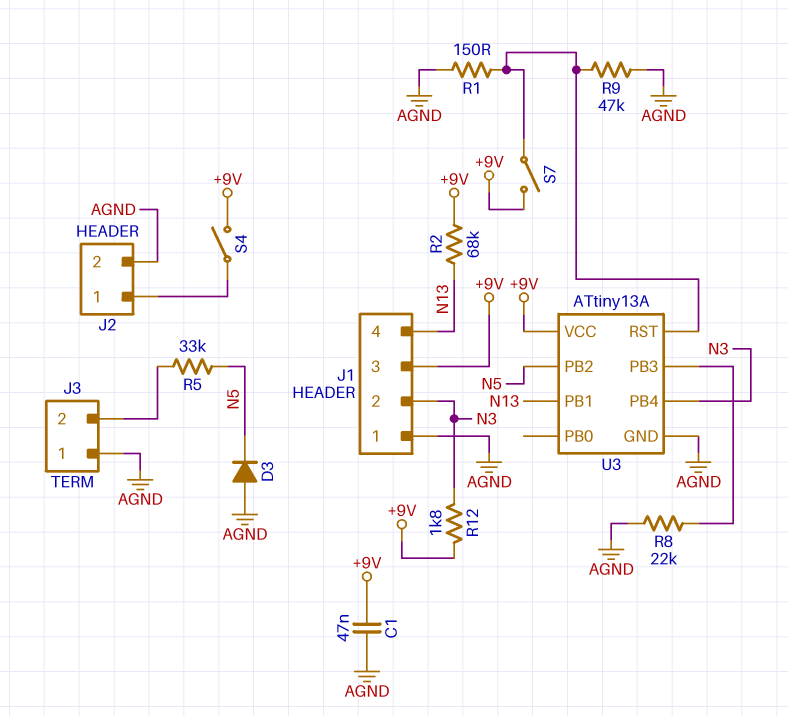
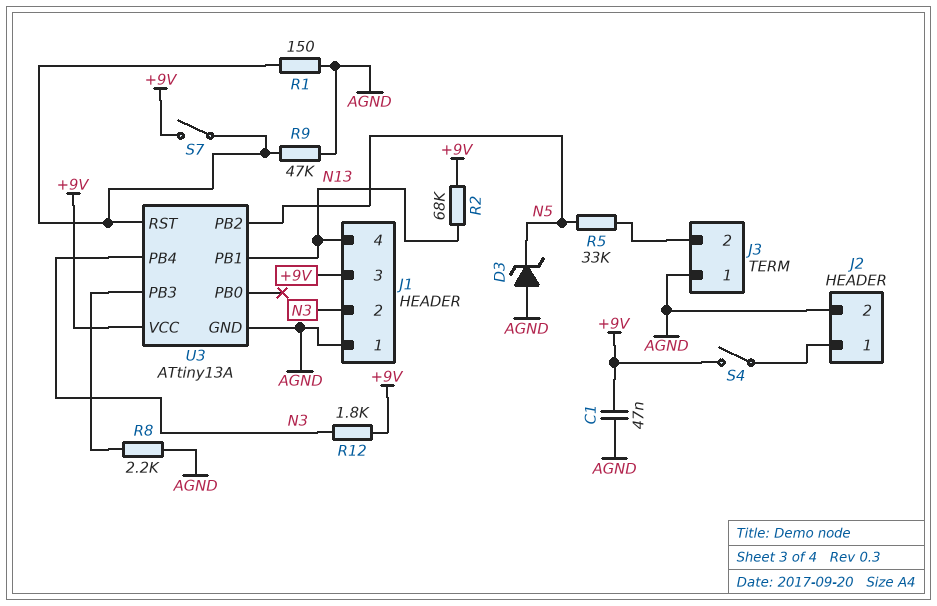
D3: diode (A AGND, K N5) -> zener (A AGND, K N5)
R8: 22k (AGND, U3/PB3) -> 2.2k (AGND, U3/PB3)

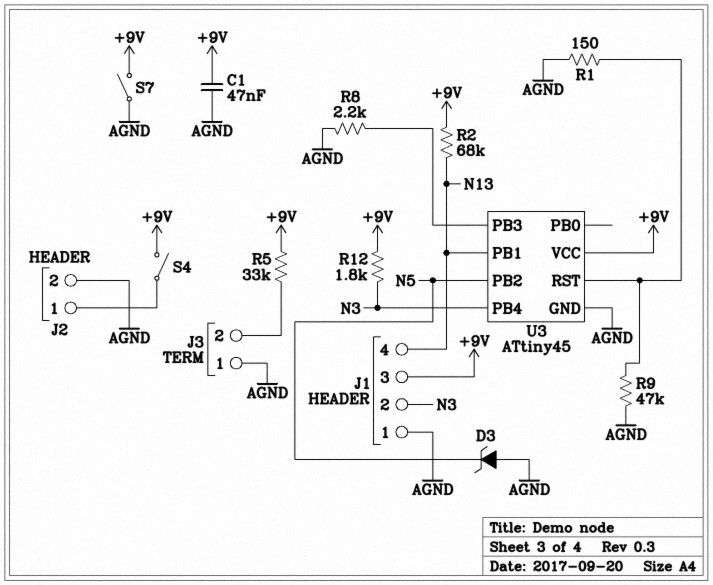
R5: 33k (J3/2, N5) -> 33k (+9V, J3/2)
S7: switch (+9V, U3/RST) -> switch (+9V, AGND)
U3: ATtiny13A -> ATtiny45

